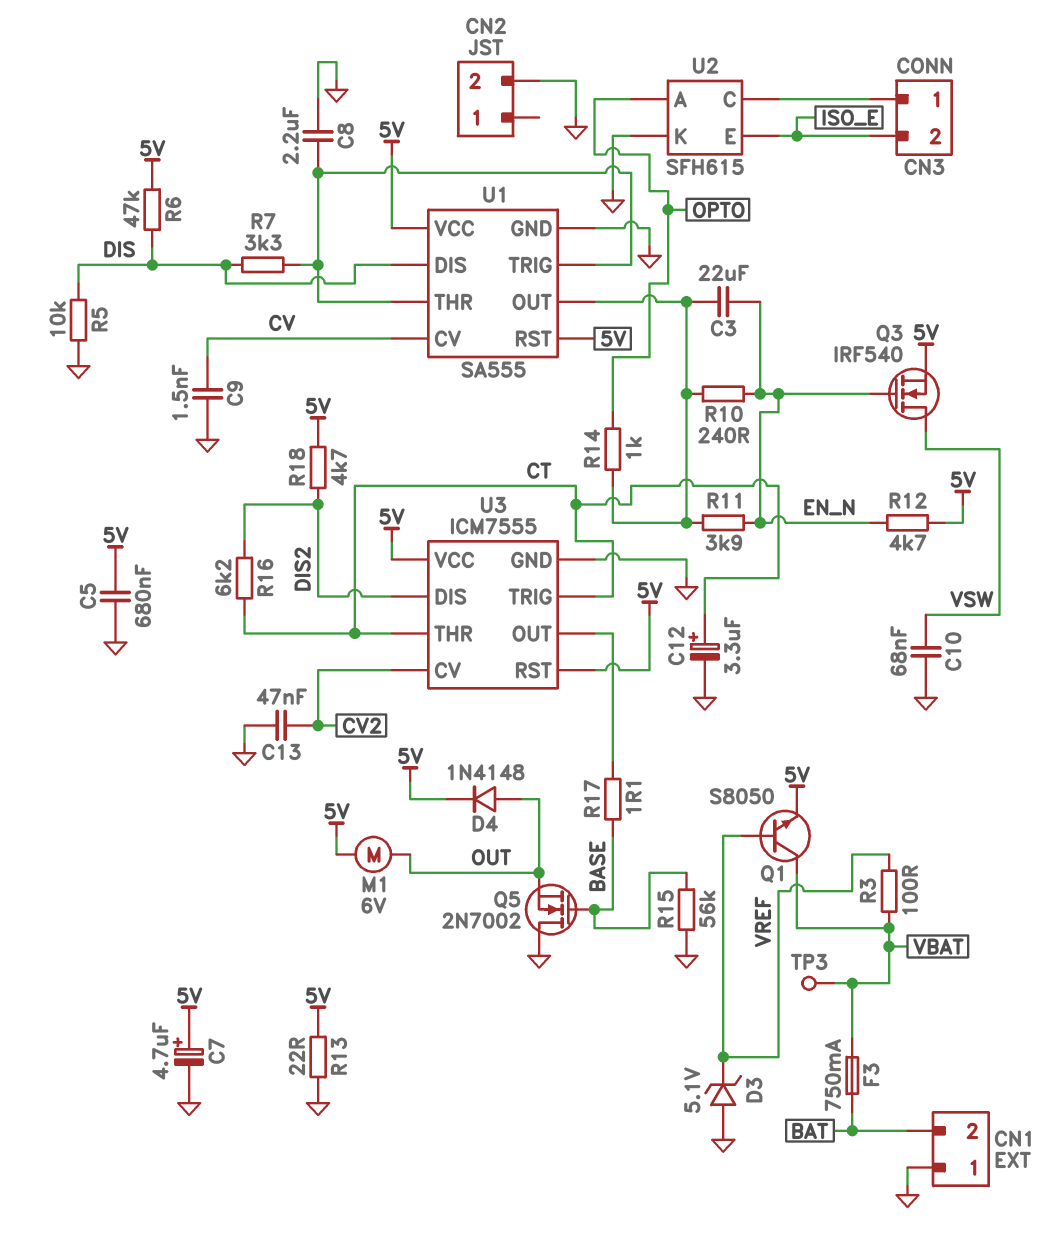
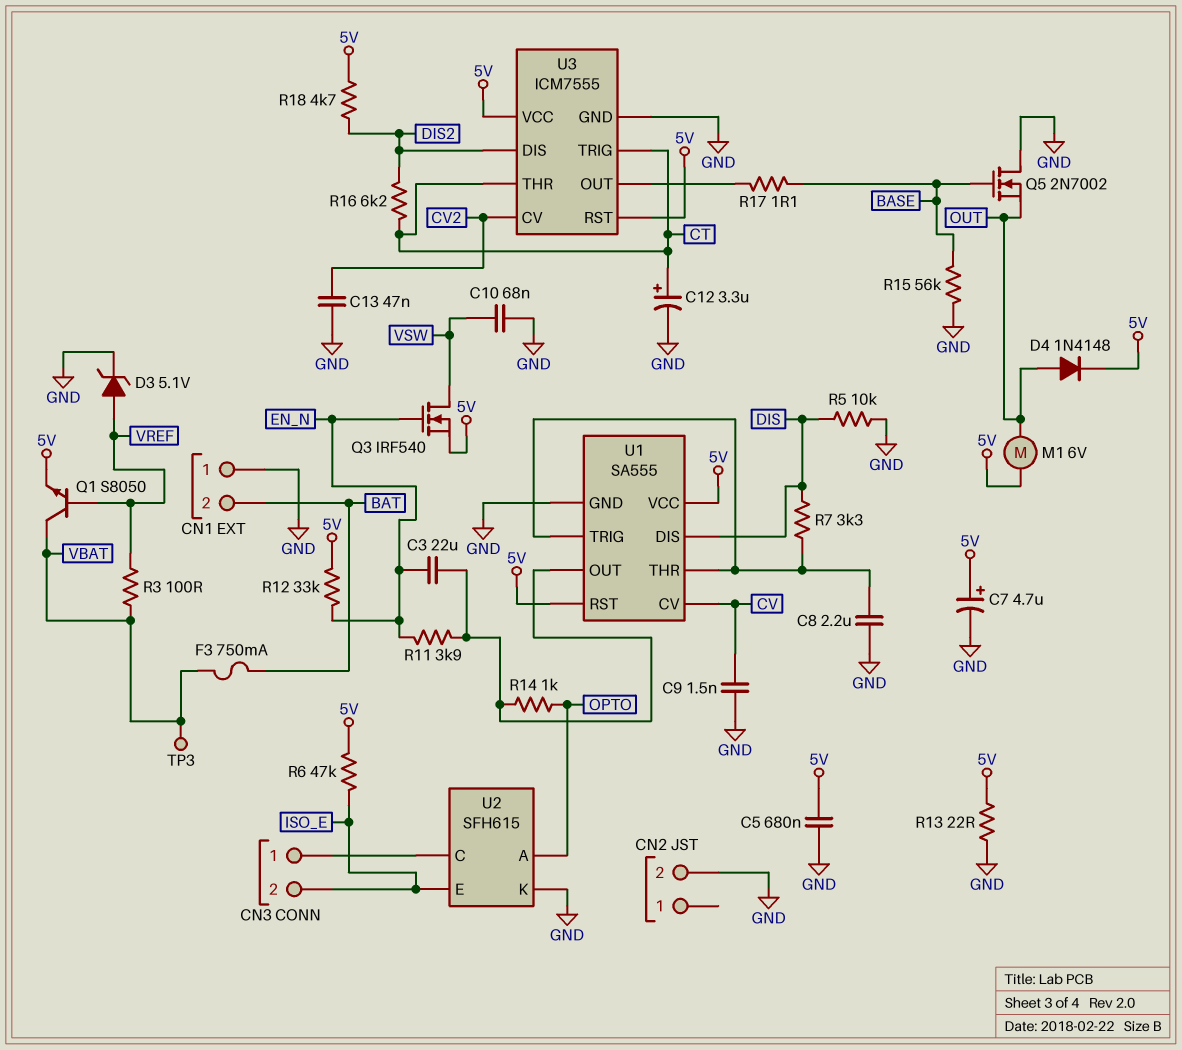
D3: zener 5.1V (A GND, K VREF) -> zener 5.1V (A VREF, K GND)
R6: 47k (5V, DIS) -> 47k (5V, ISO_E)
R10: 240 (EN_N, U1/OUT) -> none
R12: 4.7k (5V, EN_N) -> 33k (5V, EN_N)

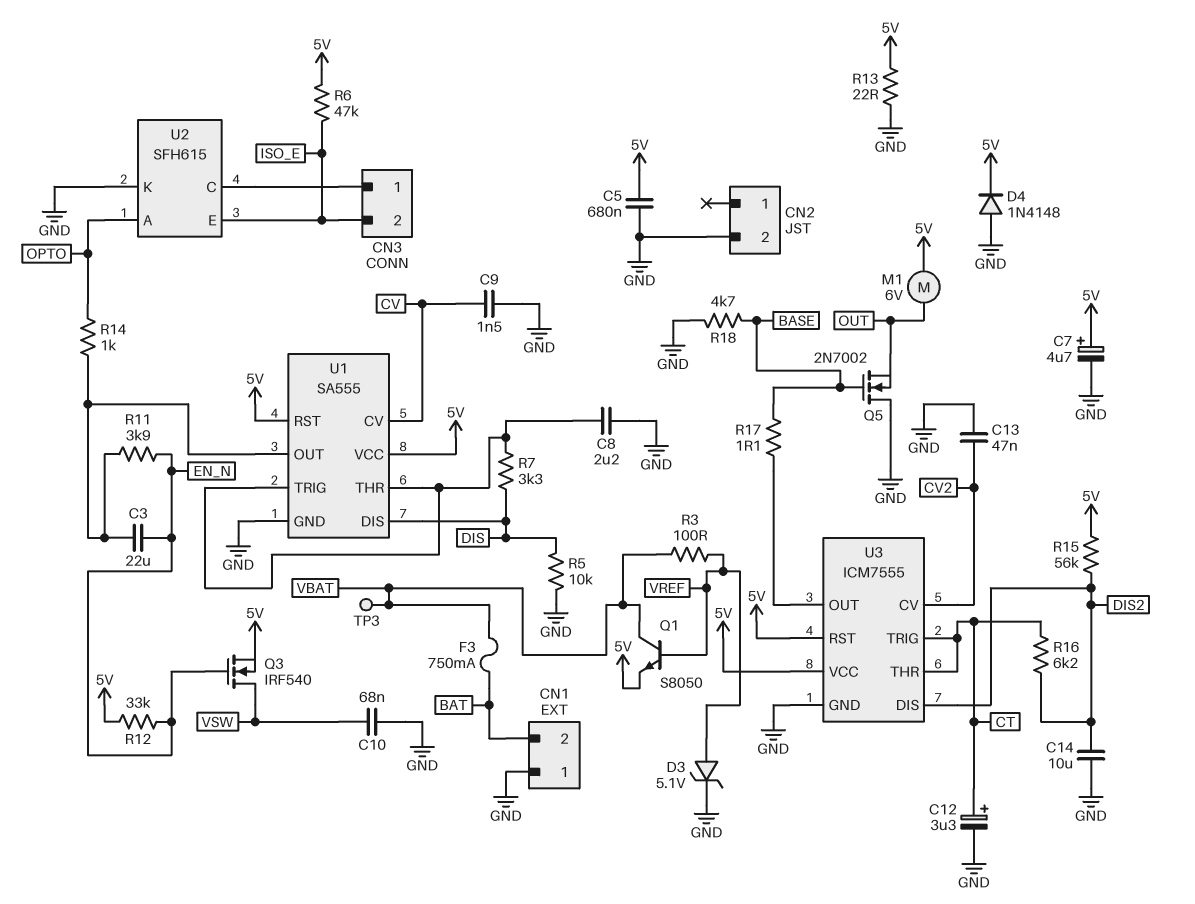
C14: none -> 10uF (DIS2, GND)
D4: diode 1N4148 (A OUT, K 5V) -> diode 1N4148 (A GND, K 5V)
R15: 56k (BASE, GND) -> 56k (5V, DIS2)
R18: 4.7k (5V, DIS2) -> 4.7k (BASE, GND)

